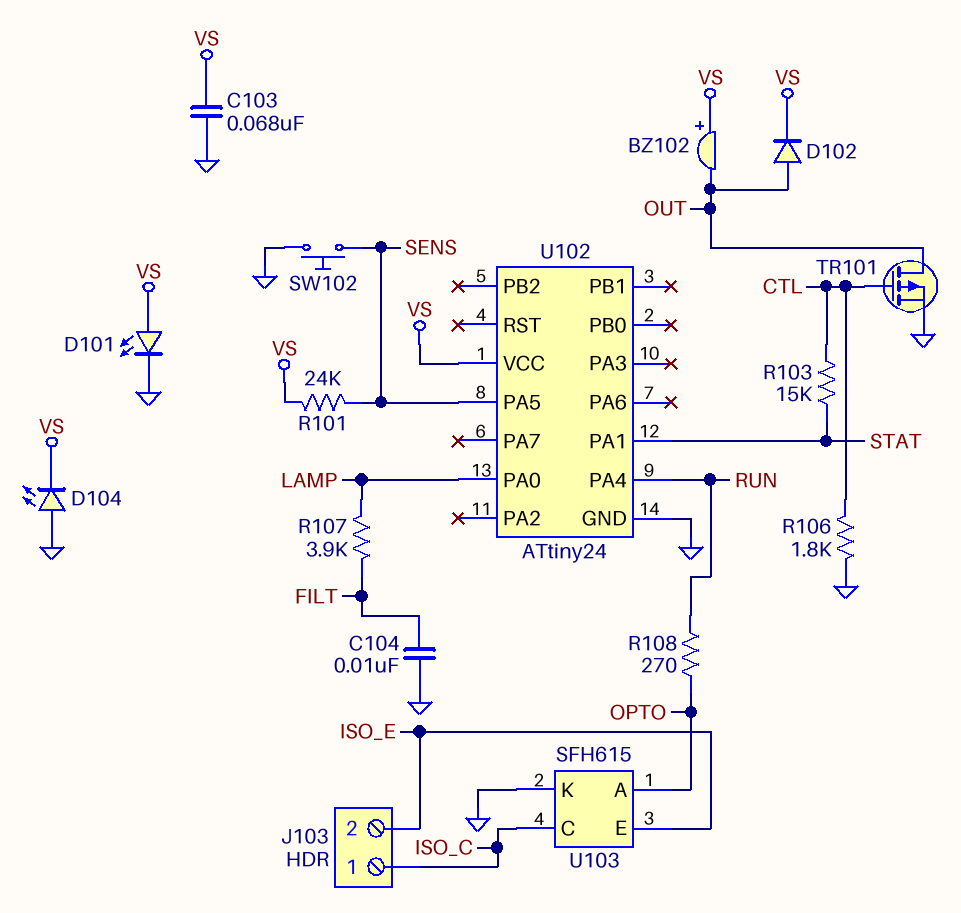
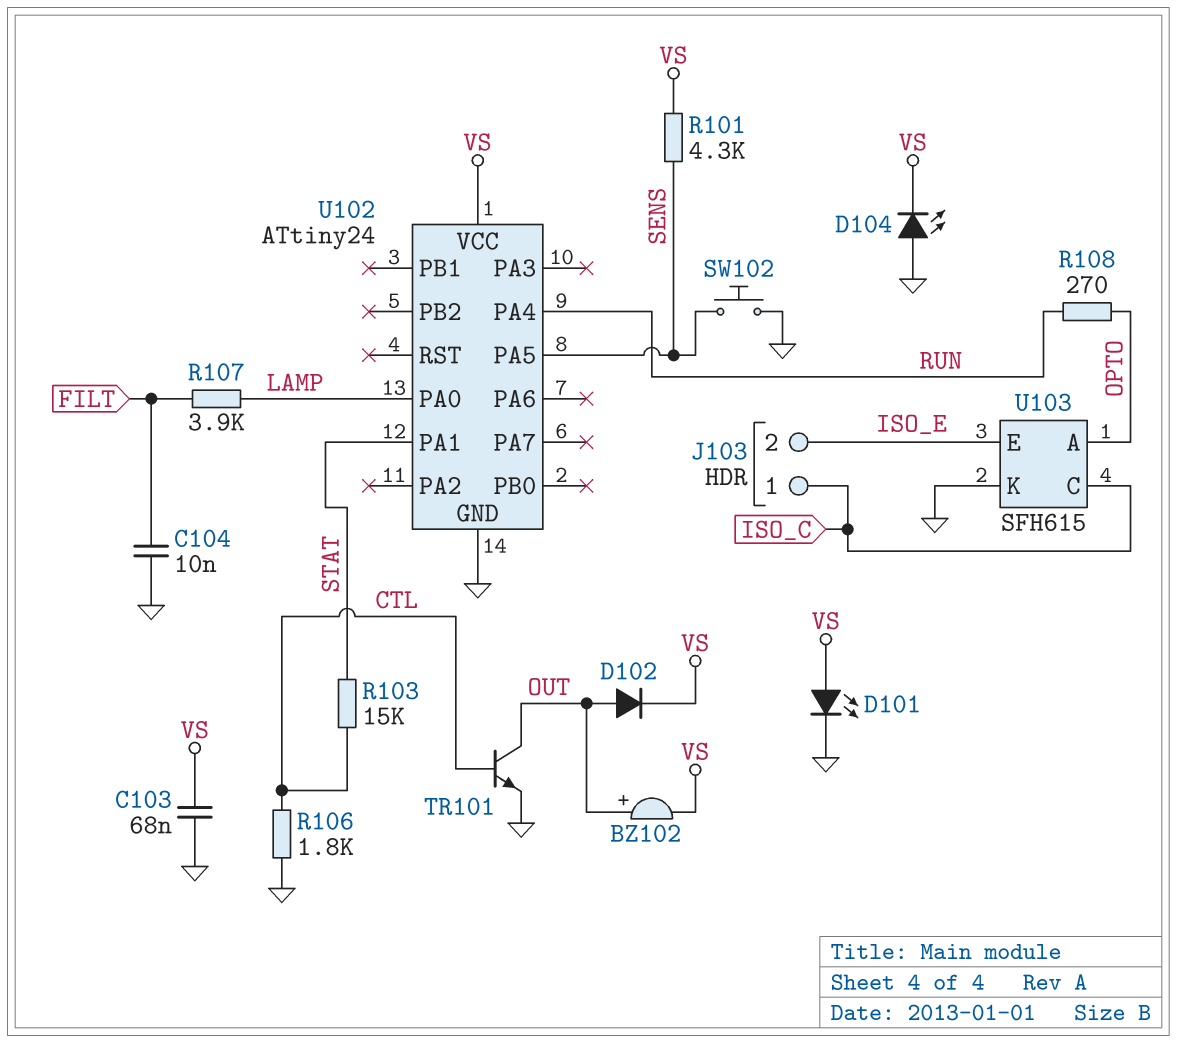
BZ102: buzzer (plus VS, minus OUT) -> buzzer (plus OUT, minus VS)
R101: 24k (SENS, VS) -> 4.3k (SENS, VS)
TR101: PMOS (G CTL, D OUT, S GND) -> NPN (B CTL, C OUT, E GND)

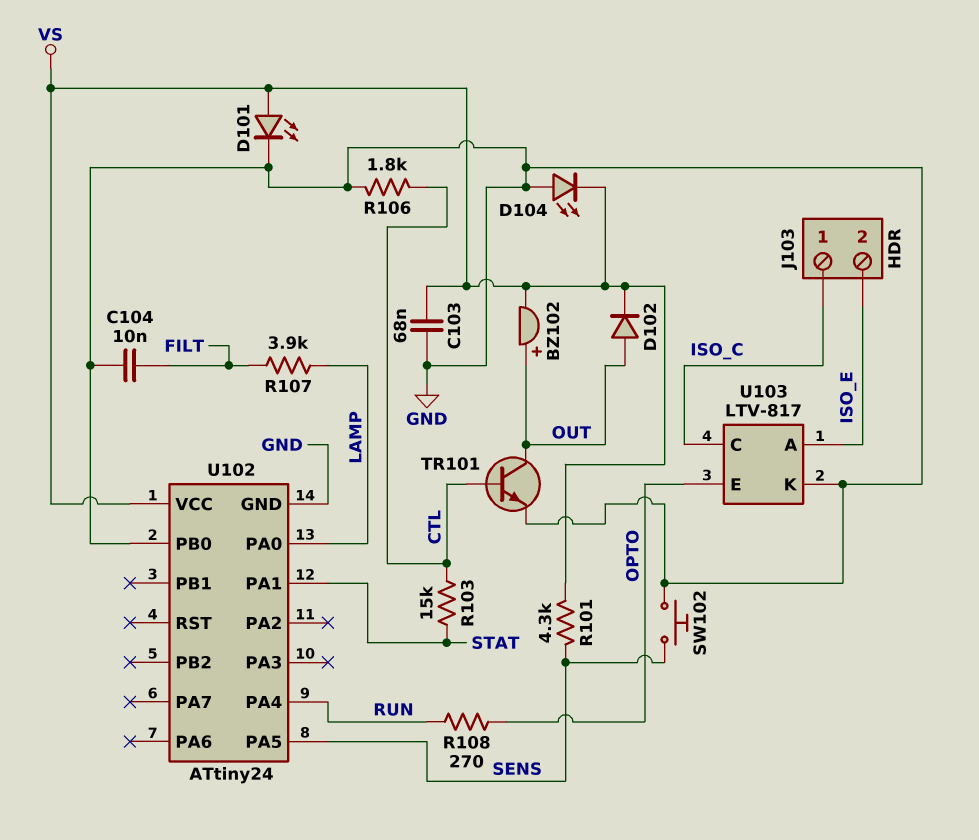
U102 pin PB0: none -> GND
U103: SFH615 -> LTV-817
U103 pin A: OPTO -> ISO_E
U103 pin E: ISO_E -> OPTO

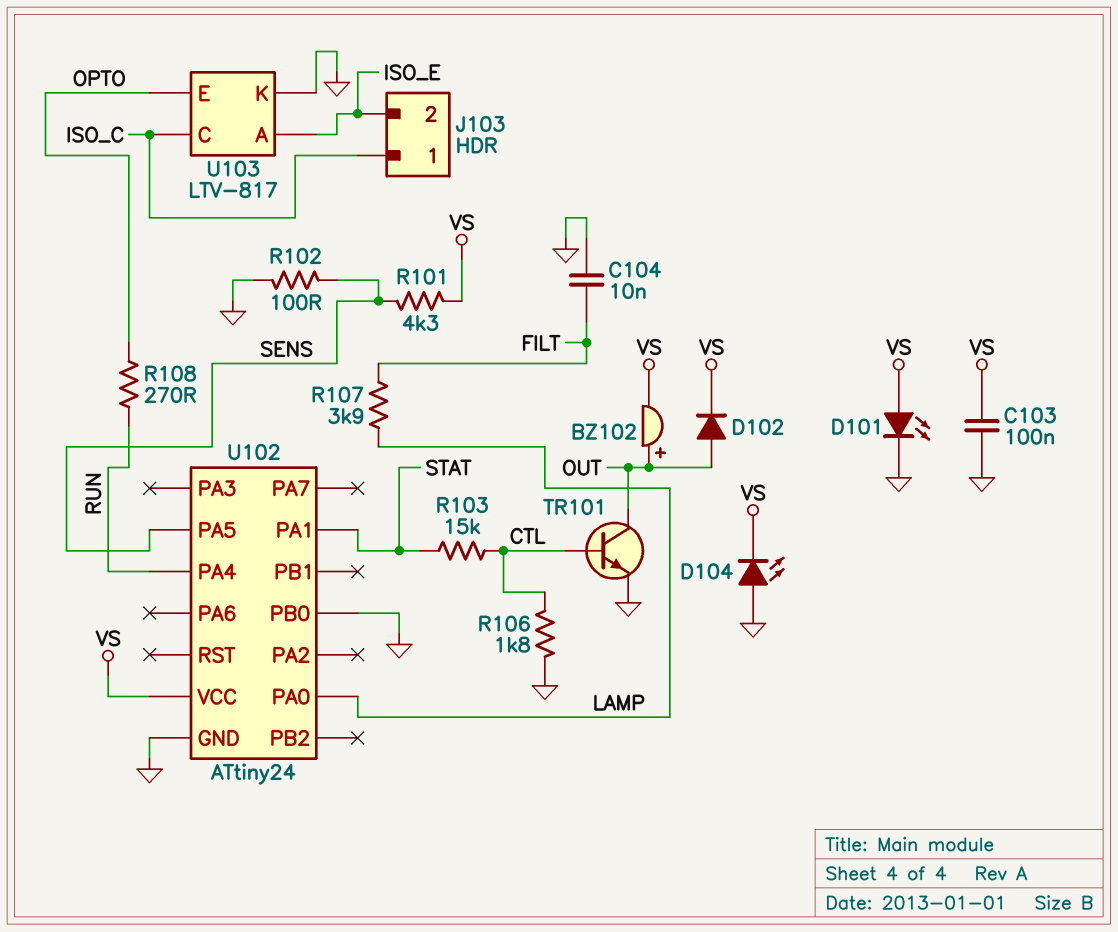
C103: 68nF (GND, VS) -> 100nF (GND, VS)
R102: none -> 100 (GND, SENS)
SW102: button (GND, SENS) -> none

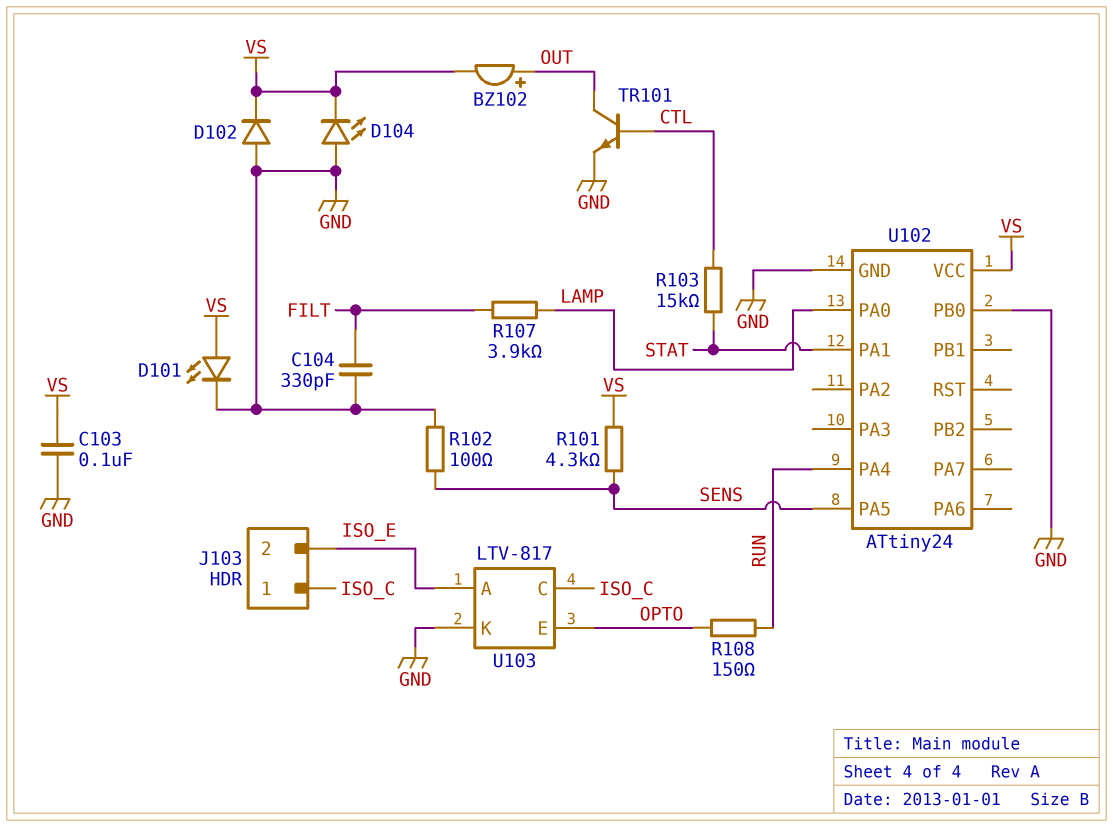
C104: 10nF (FILT, GND) -> 330pF (FILT, GND)
D102: diode (A OUT, K VS) -> diode (A GND, K VS)
R106: 1.8k (CTL, GND) -> none
R108: 270 (OPTO, RUN) -> 150 (OPTO, RUN)

